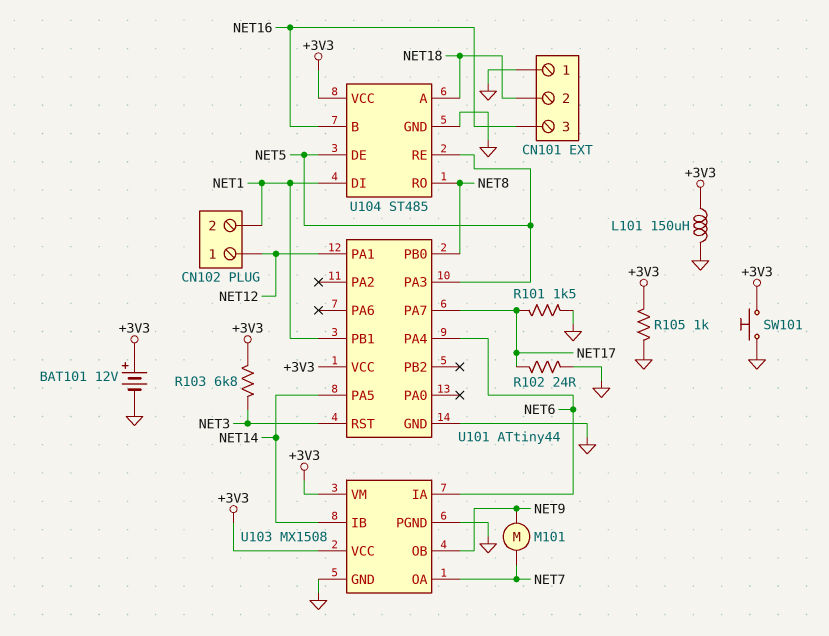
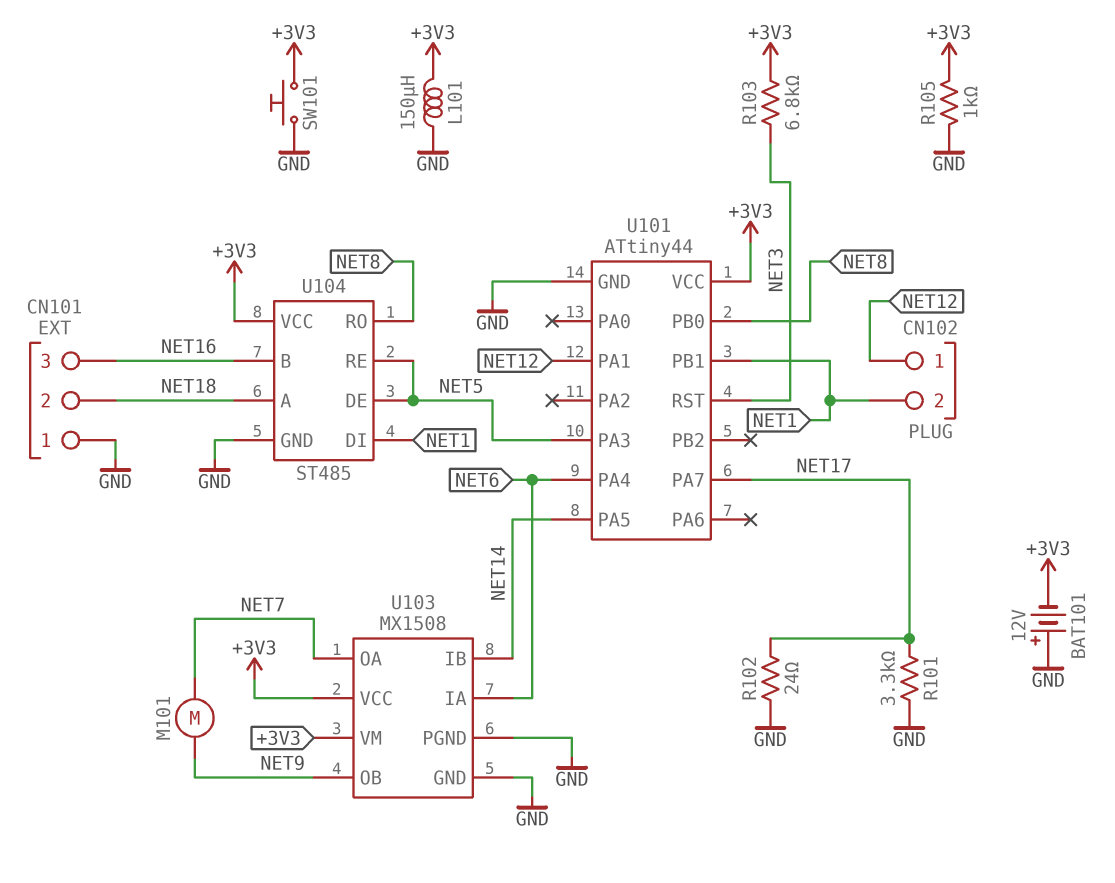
BAT101: 12V (plus +3V3, minus GND) -> 12V (plus GND, minus +3V3)
R101: 1.5k (GND, NET17) -> 3.3k (GND, NET17)

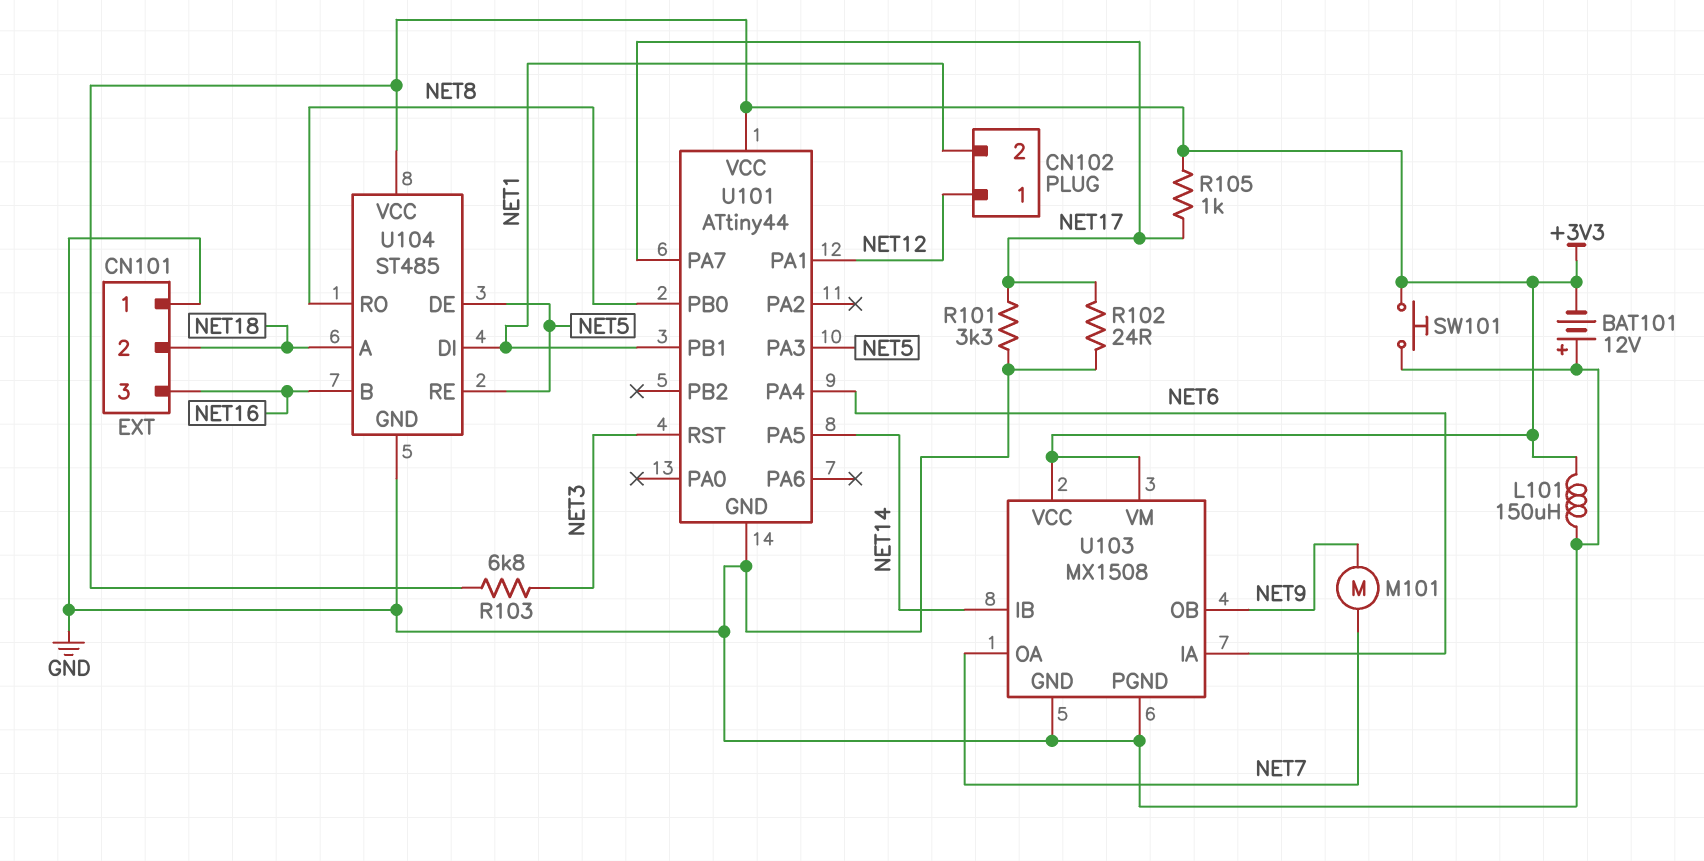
R105: 1k (+3V3, GND) -> 1k (+3V3, NET17)

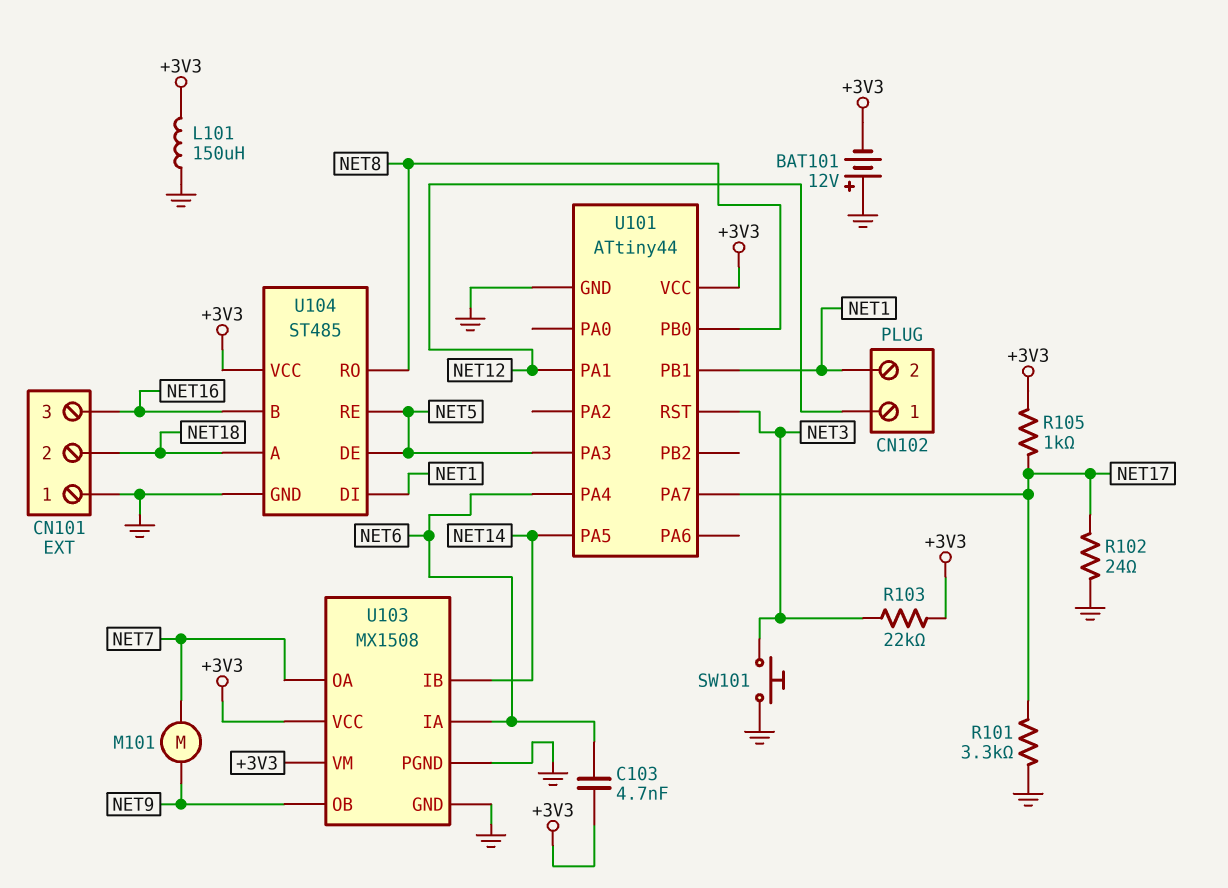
C103: none -> 4.7nF (+3V3, NET6)
R103: 6.8k (+3V3, NET3) -> 22k (+3V3, NET3)
SW101: button (+3V3, GND) -> button (GND, NET3)

